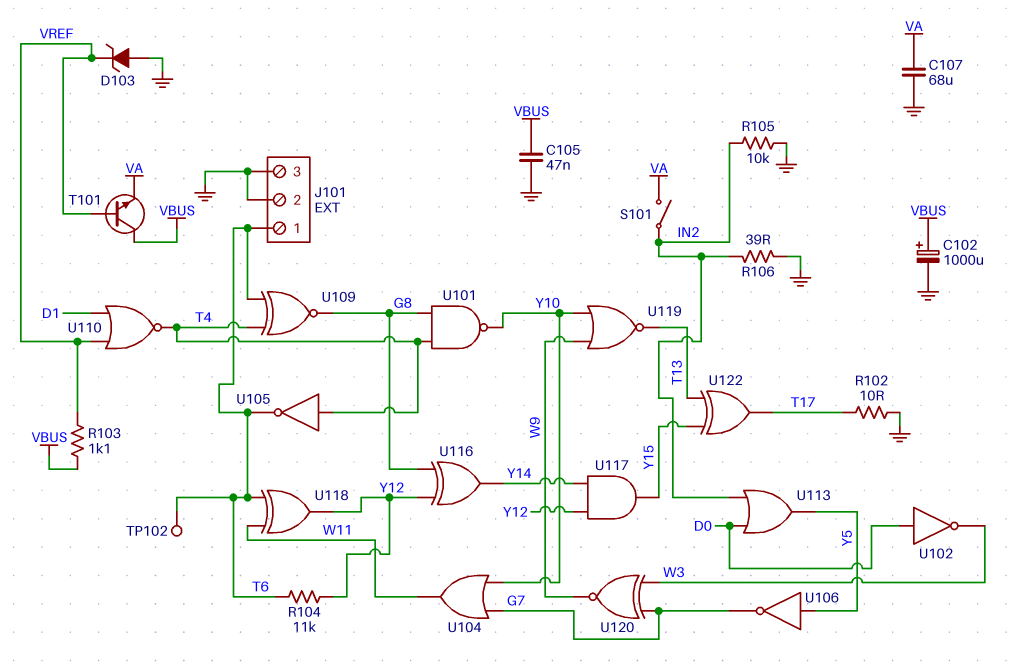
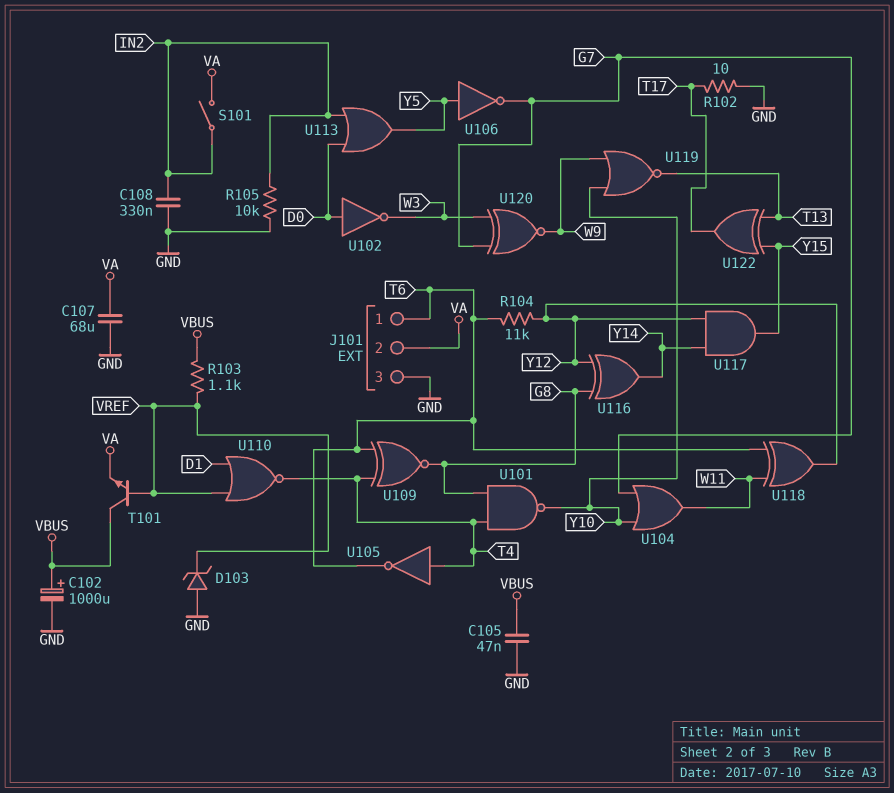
C108: none -> 330nF (GND, IN2)
J101 pin 2: GND -> VA
R106: 39 (GND, IN2) -> none
TP102: test point (T6) -> none

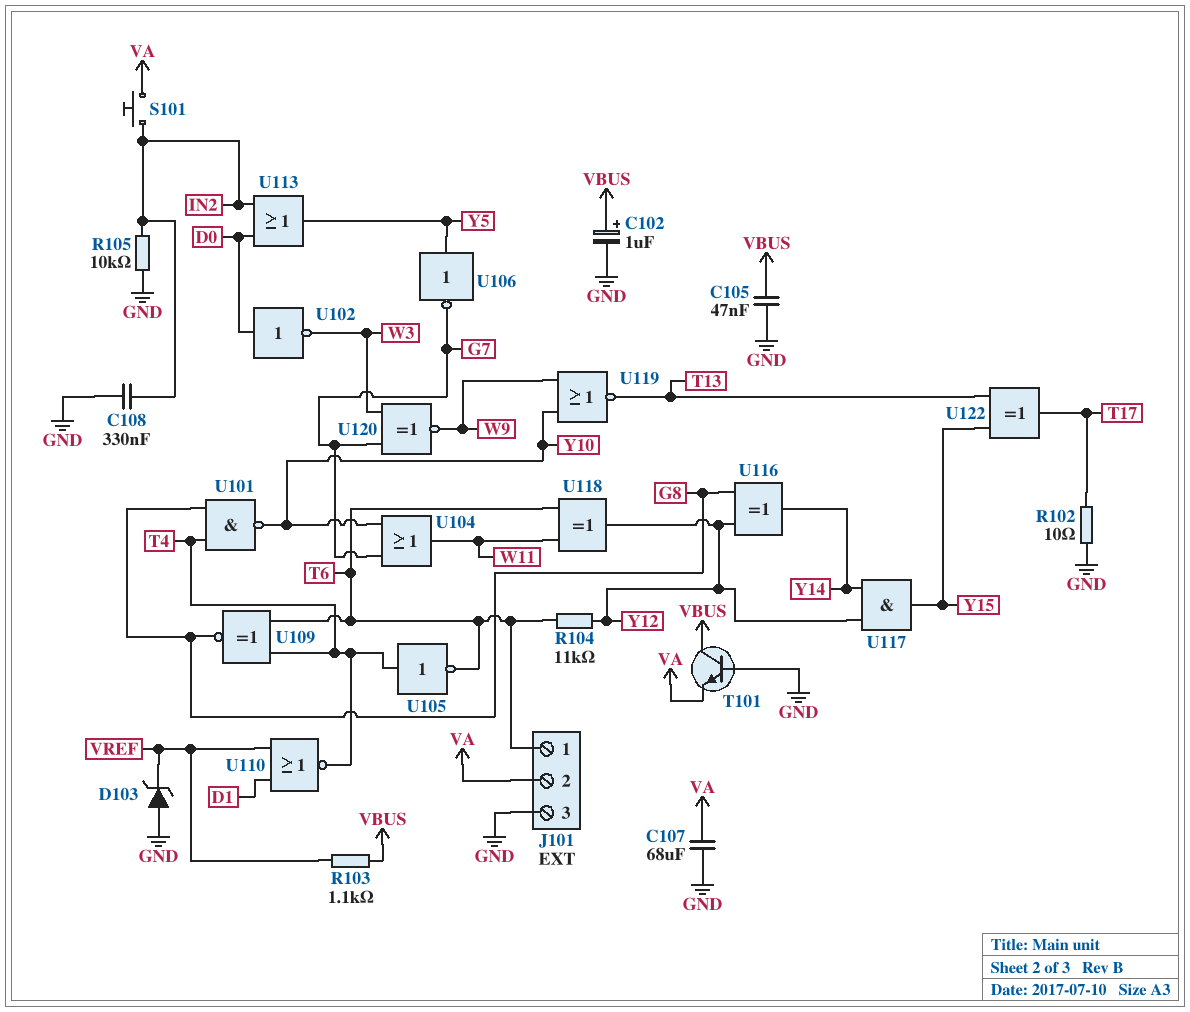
C102: 1000uF (plus VBUS, minus GND) -> 1uF (plus VBUS, minus GND)
S101: switch (IN2, VA) -> button (IN2, VA)
T101: NPN (B VREF, C VBUS, E VA) -> NPN (B GND, C VBUS, E VA)

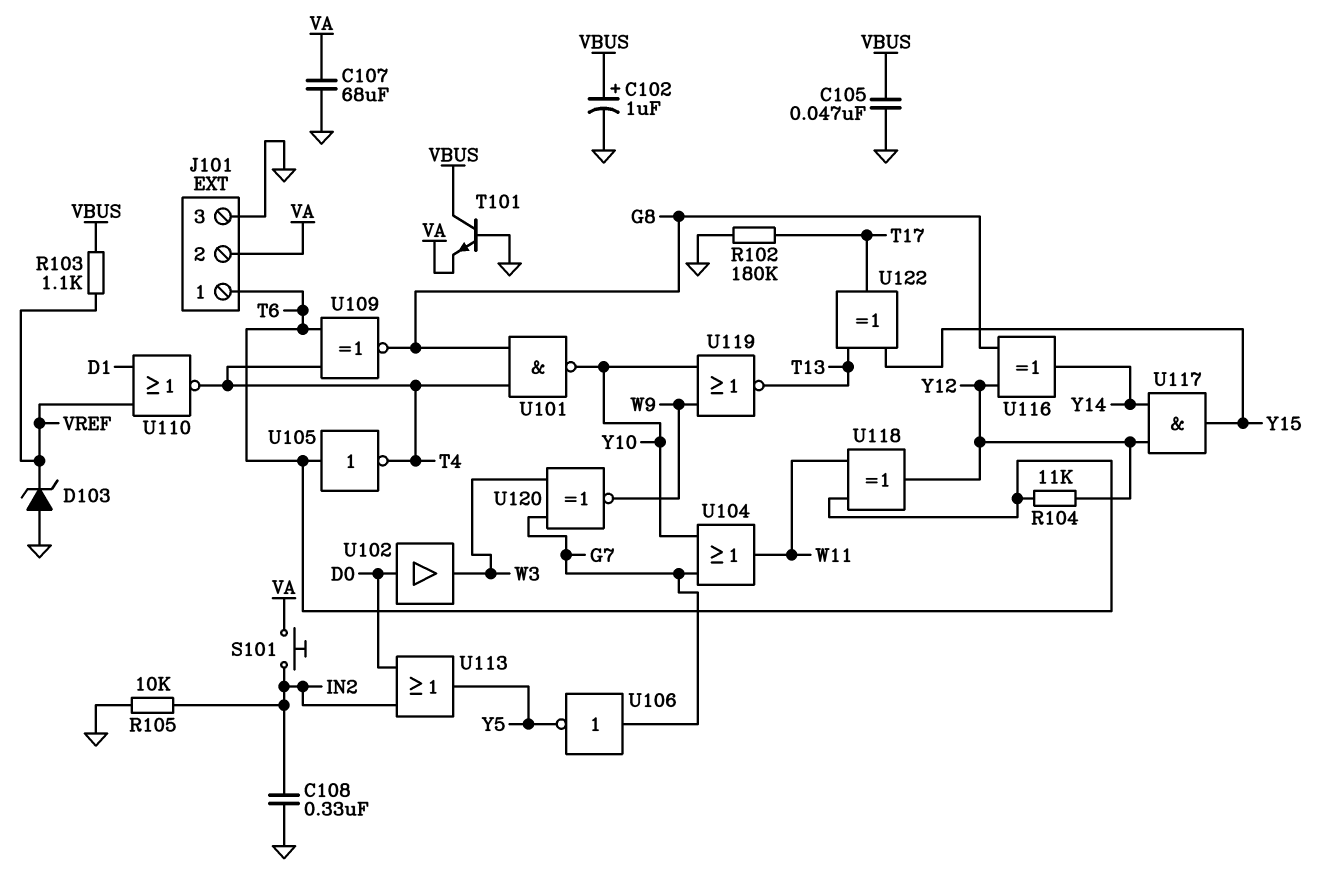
R102: 10 (GND, T17) -> 180k (GND, T17)
U102: NOT (in D0, out W3) -> buffer (in D0, out W3)
U105: NOT (in T4, out T6) -> NOT (in T6, out T4)
U106: NOT (in Y5, out G7) -> NOT (in G7, out Y5)

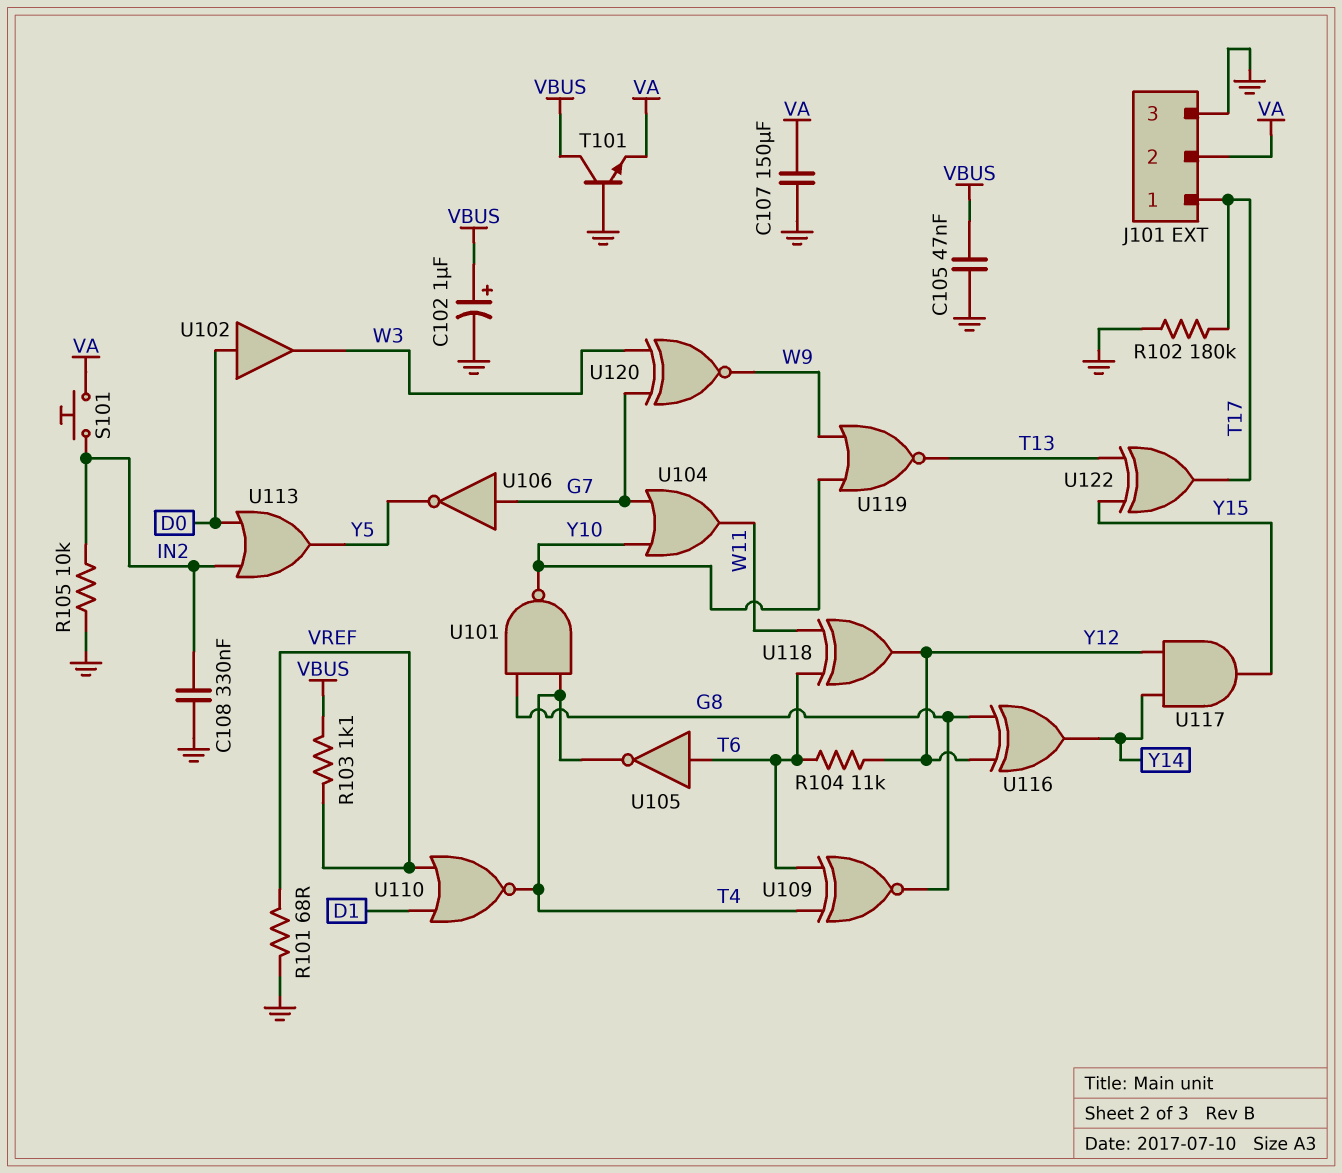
C107: 68uF (GND, VA) -> 150uF (GND, VA)
D103: zener (A GND, K VREF) -> none
J101 pin 1: T6 -> T17
R101: none -> 68 (GND, VREF)

